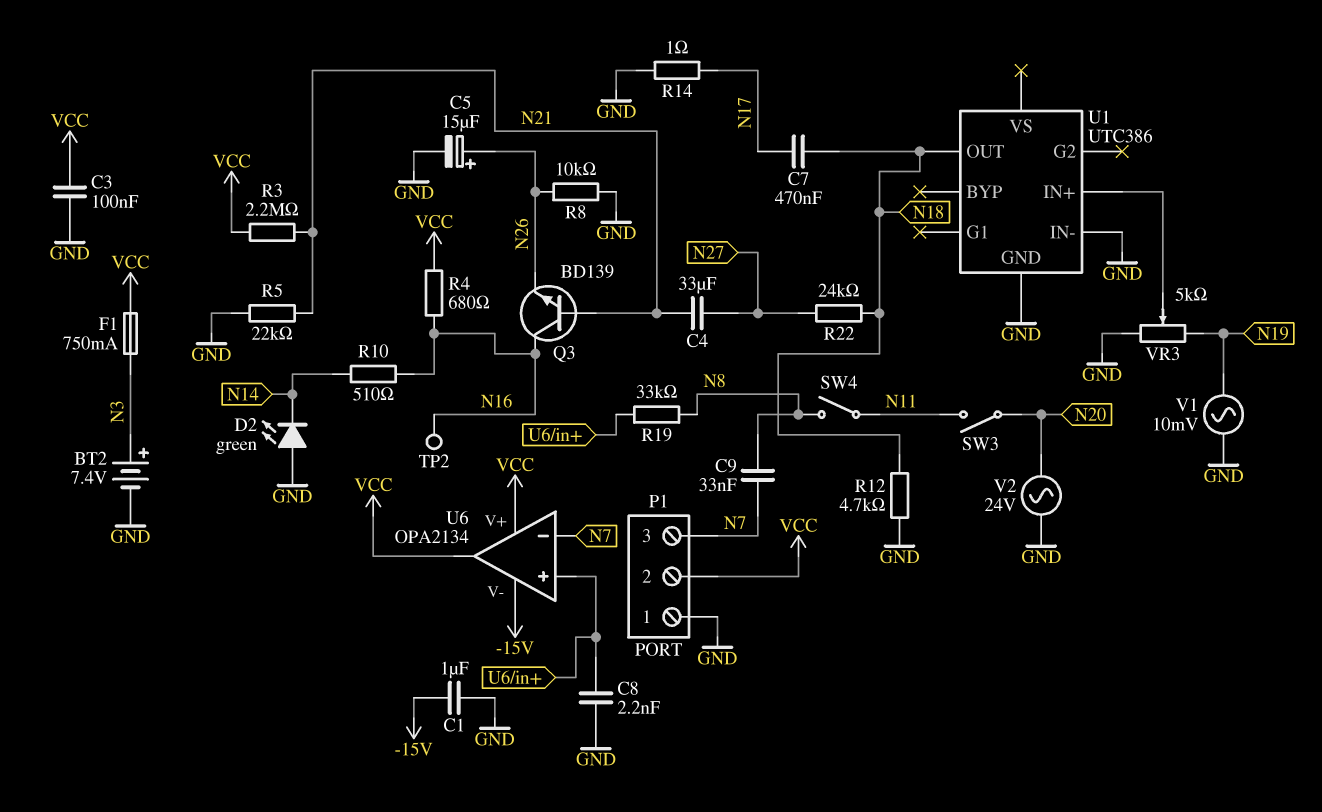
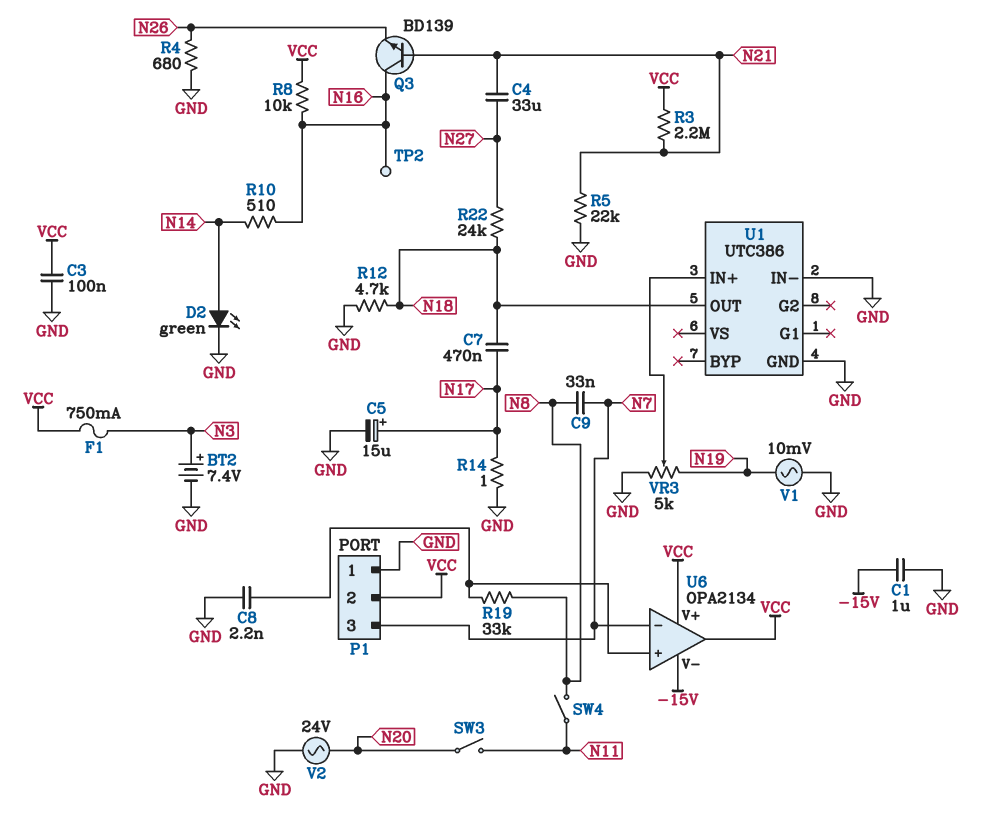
C5: 15uF (plus N26, minus GND) -> 15uF (plus N17, minus GND)
D2: LED green (A GND, K N14) -> LED green (A N14, K GND)
R4: 680 (N16, VCC) -> 680 (GND, N26)
R8: 10k (GND, N26) -> 10k (N16, VCC)

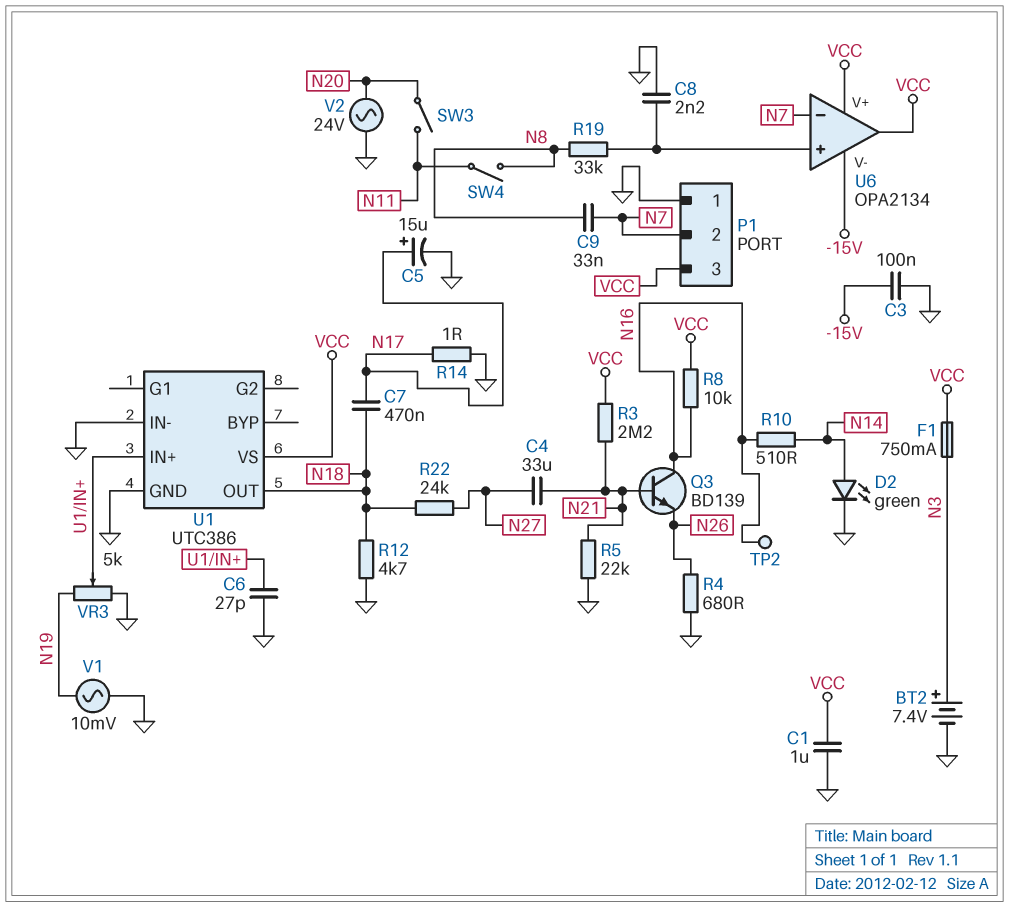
C1: 1uF (-15V, GND) -> 1uF (GND, VCC)
C3: 100nF (GND, VCC) -> 100nF (-15V, GND)
C6: none -> 27pF (GND, U1/IN+)
P1 pin 2: VCC -> N7
P1 pin 3: N7 -> VCC
U1 pin VS: none -> VCC

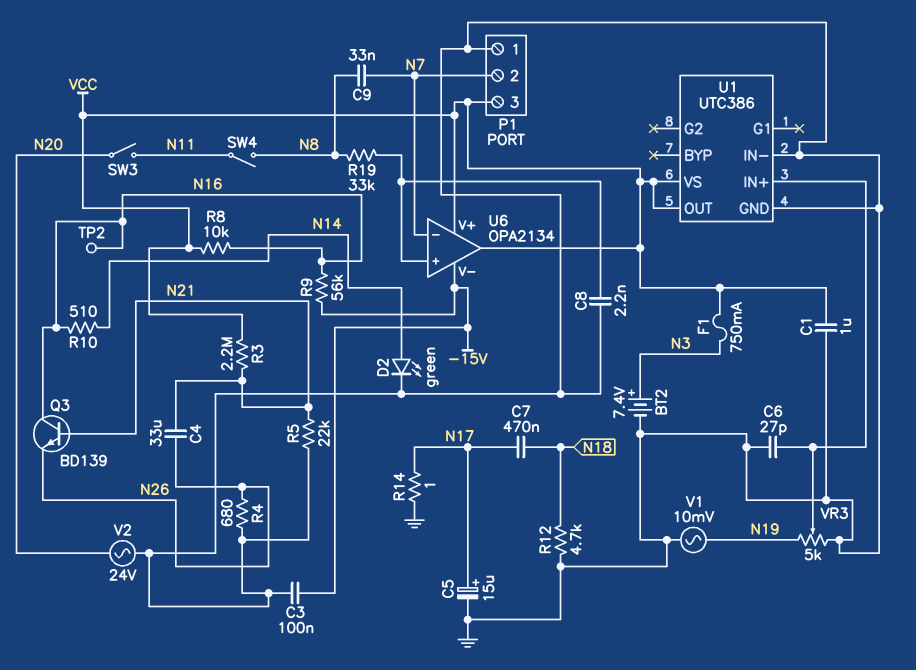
C4: 33uF (N21, N27) -> 33uF (N21, N26)
R9: none -> 56k (-15V, N16)
R22: 24k (N18, N27) -> none
U1 pin OUT: N18 -> VCC

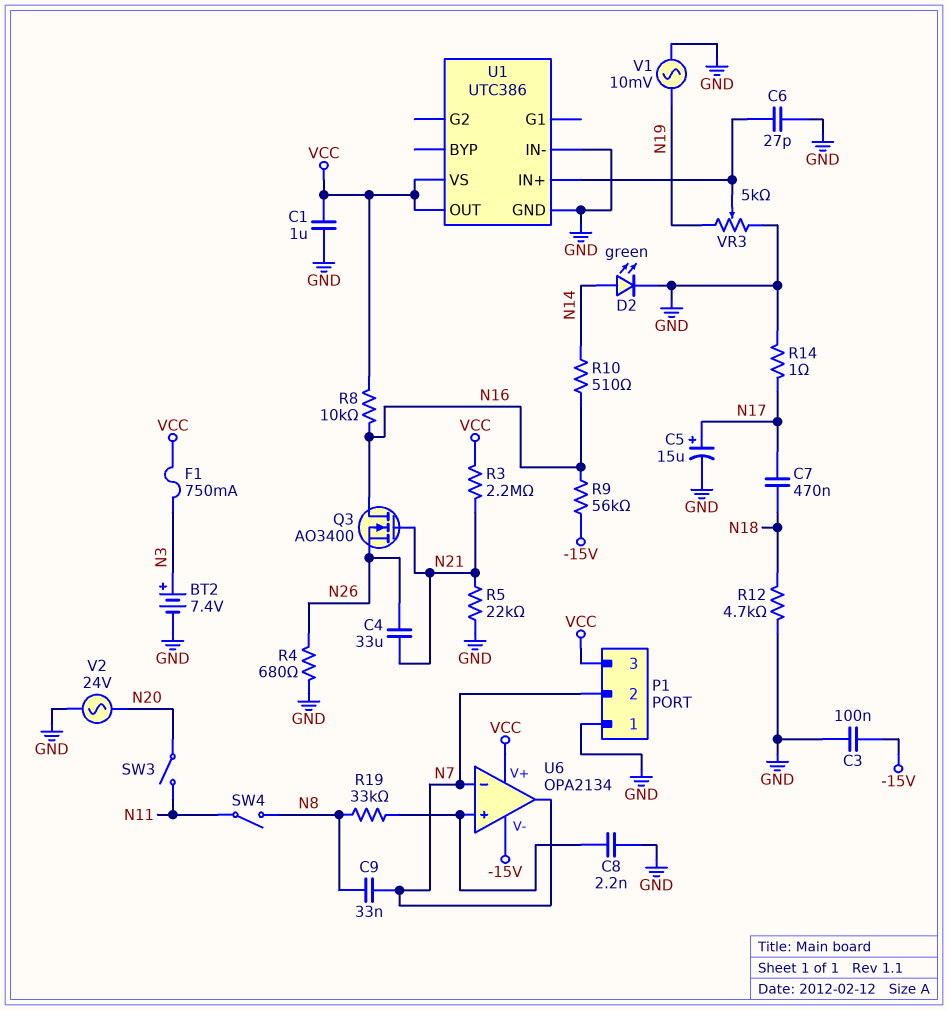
Q3: NPN BD139 (B N21, C N16, E N26) -> NMOS AO3400 (G N21, D N16, S N26)
TP2: test point (N16) -> none
U6 pin out: VCC -> N7

